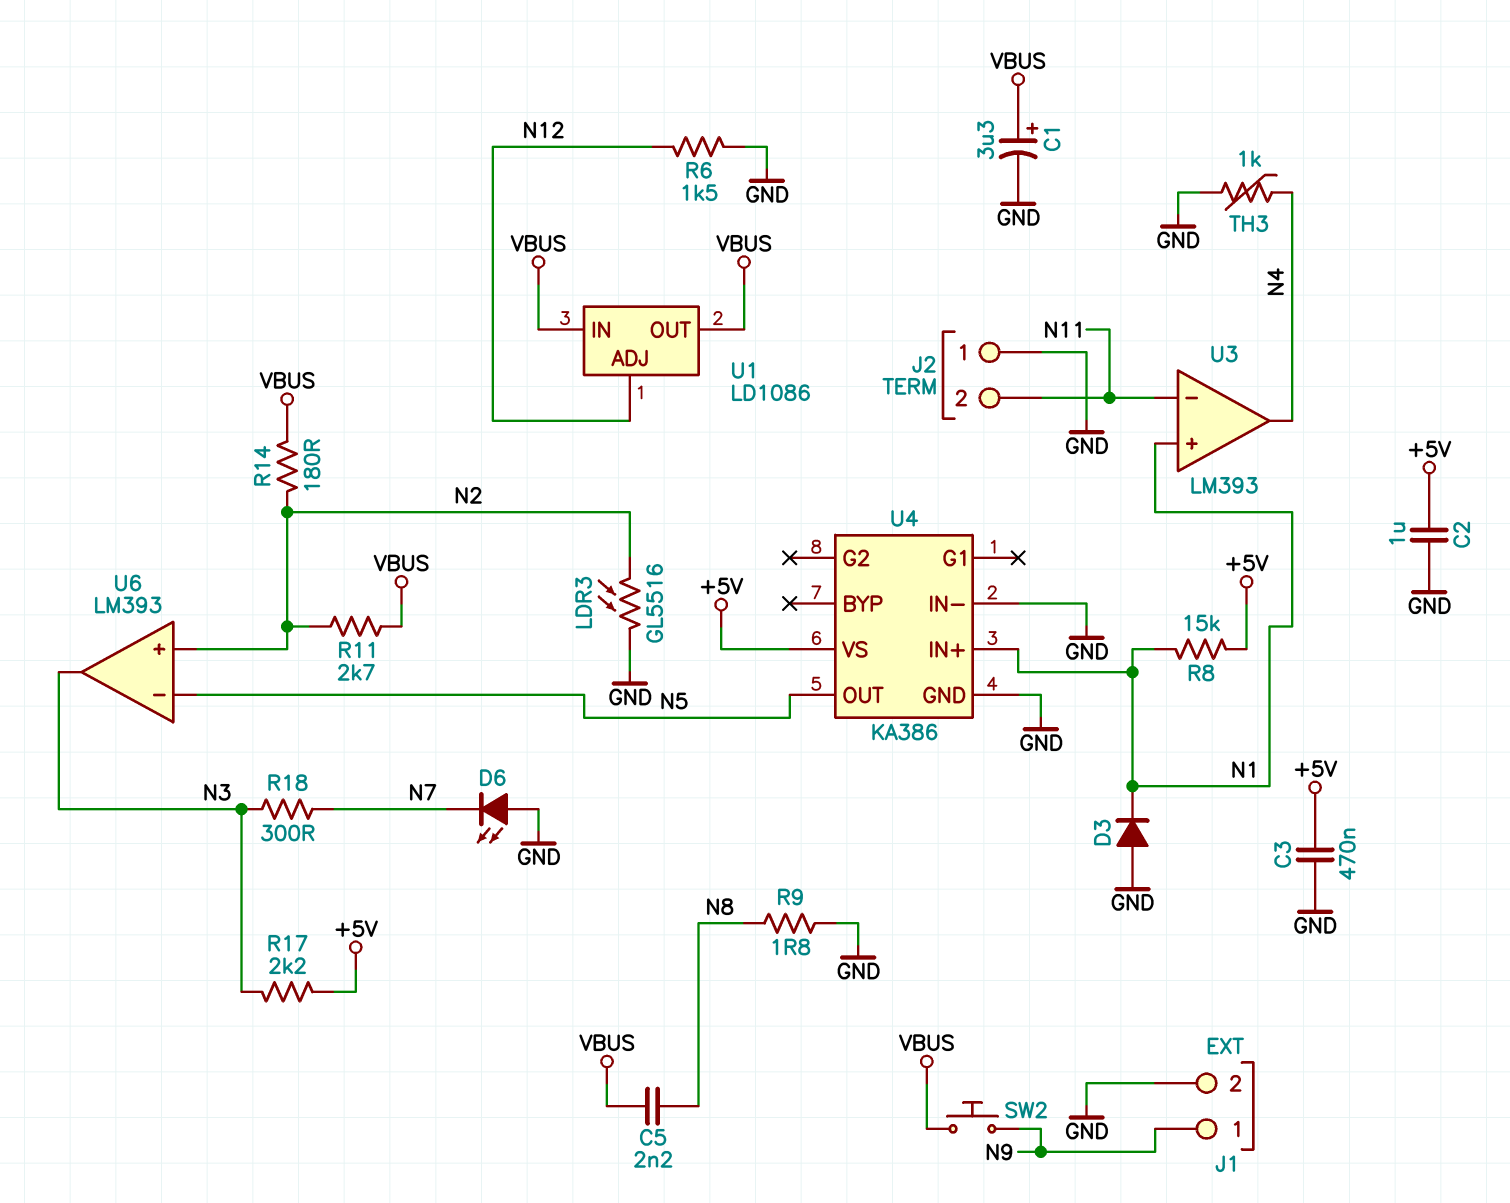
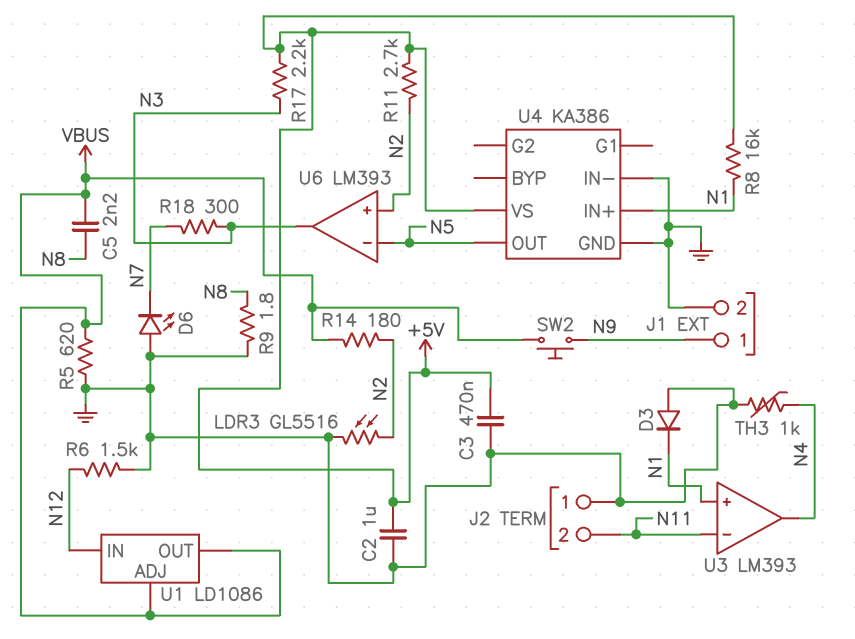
C1: 3.3uF (plus VBUS, minus GND) -> none
R5: none -> 620 (GND, VBUS)
R8: 15k (+5V, N1) -> 16k (+5V, N1)
R11: 2.7k (N2, VBUS) -> 2.7k (+5V, N2)
U1 pin ADJ: N12 -> VBUS
U1 pin IN: VBUS -> N12

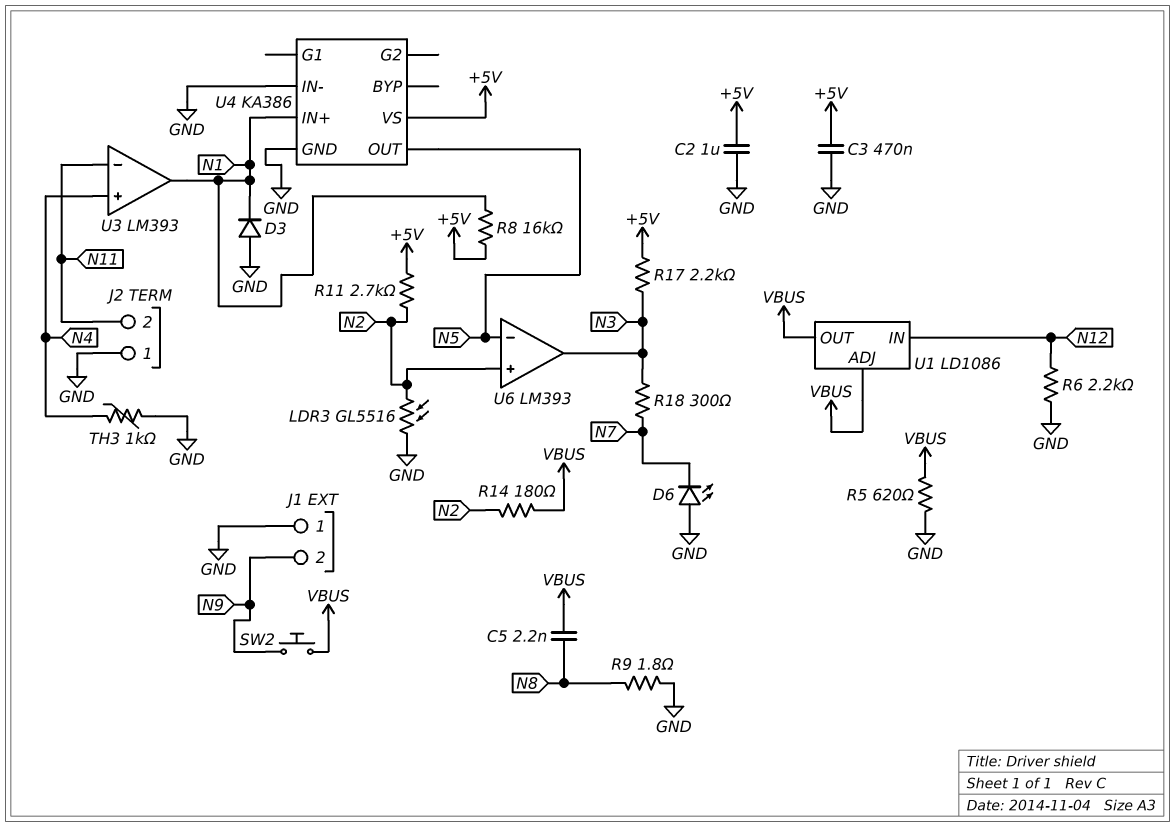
J1 pin 1: N9 -> GND
J1 pin 2: GND -> N9
R6: 1.5k (GND, N12) -> 2.2k (GND, N12)
U3 pin in+: N1 -> N4
U3 pin out: N4 -> N1

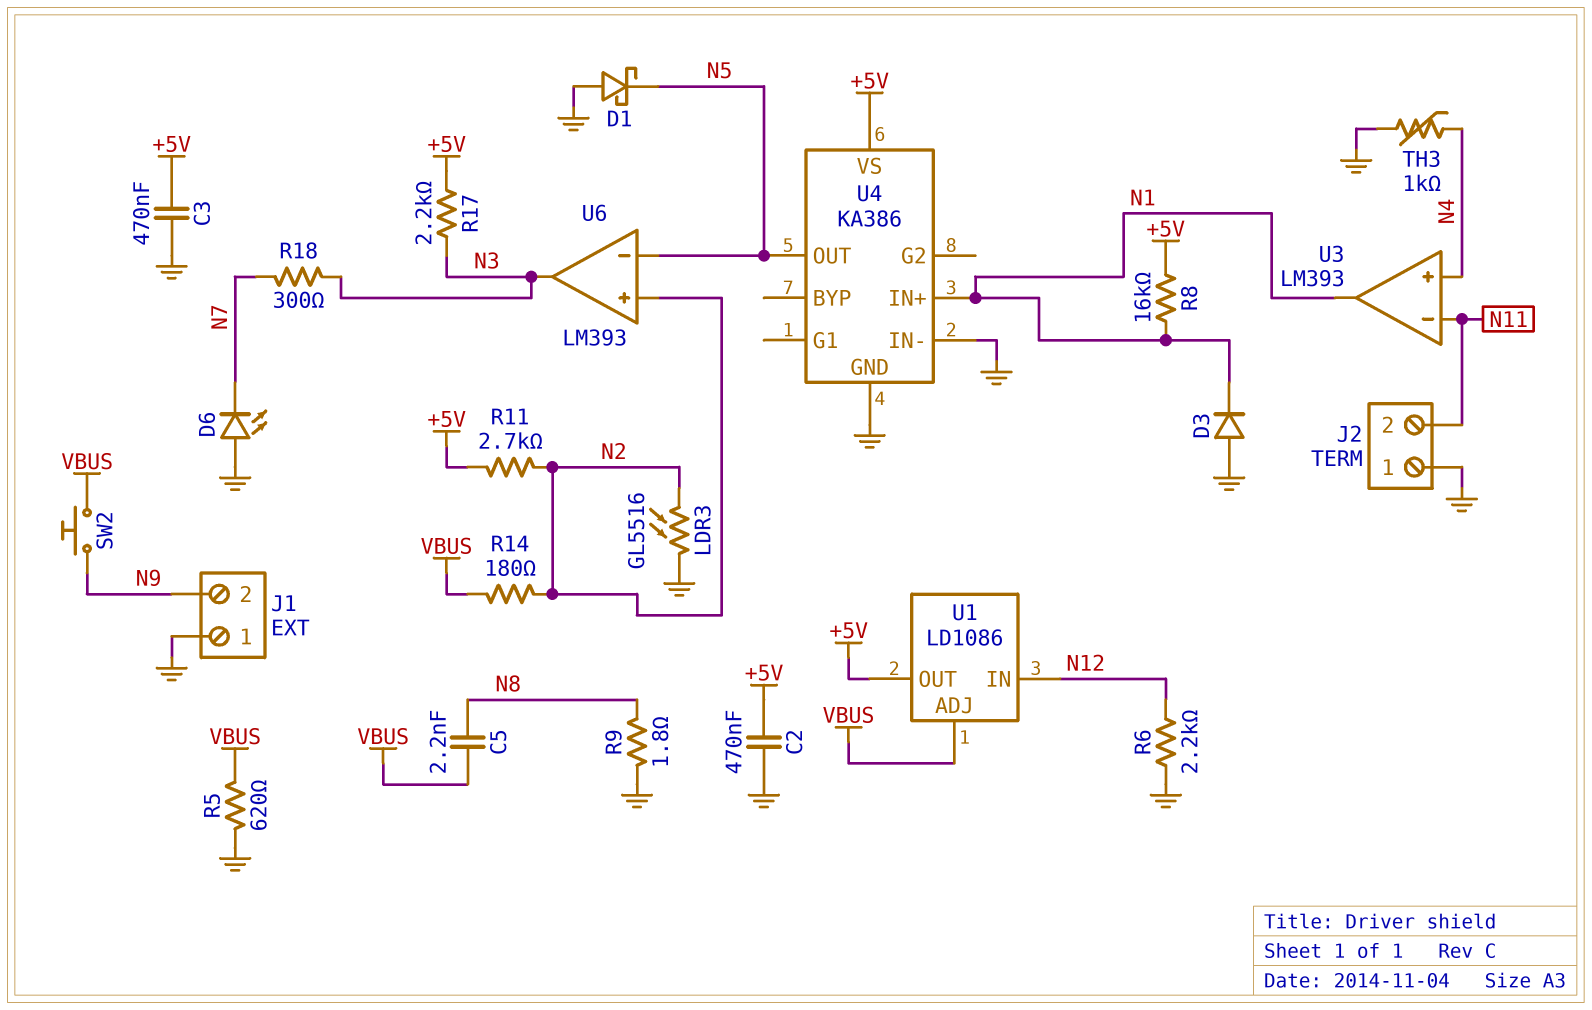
C2: 1uF (+5V, GND) -> 470nF (+5V, GND)
D1: none -> schottky (A GND, K N5)
U1 pin OUT: VBUS -> +5V

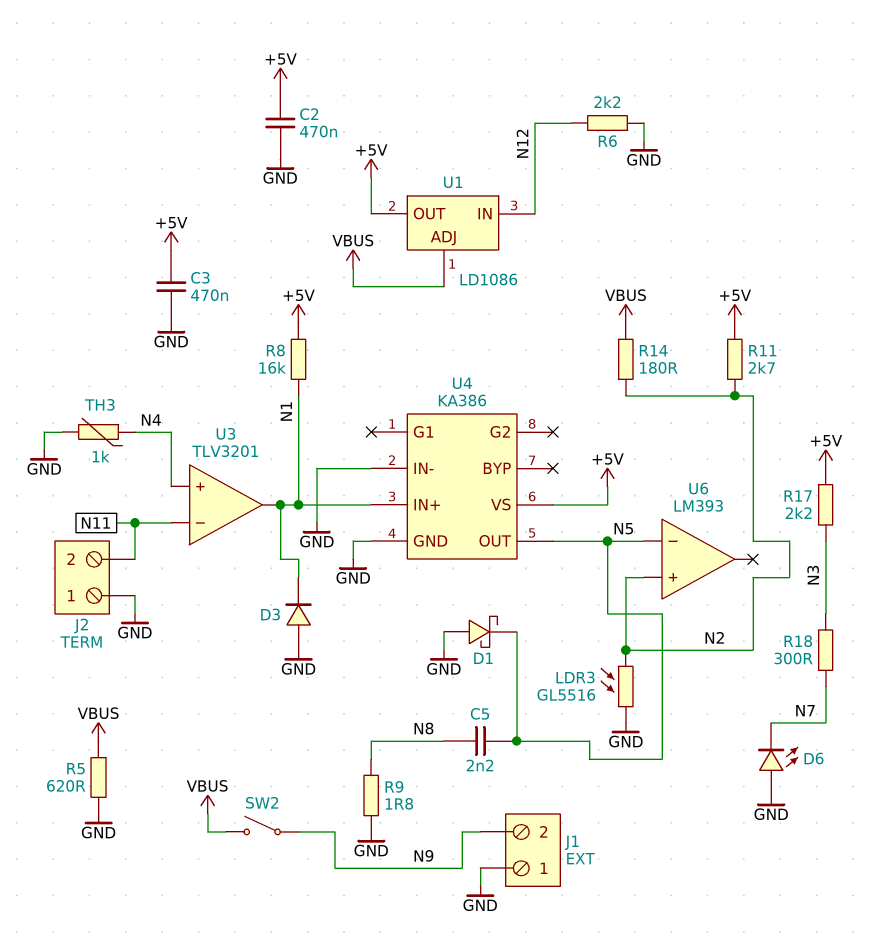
C5: 2.2nF (N8, VBUS) -> 2.2nF (N5, N8)
SW2: button (N9, VBUS) -> switch (N9, VBUS)
U3: LM393 -> TLV3201
U6 pin out: N3 -> none

